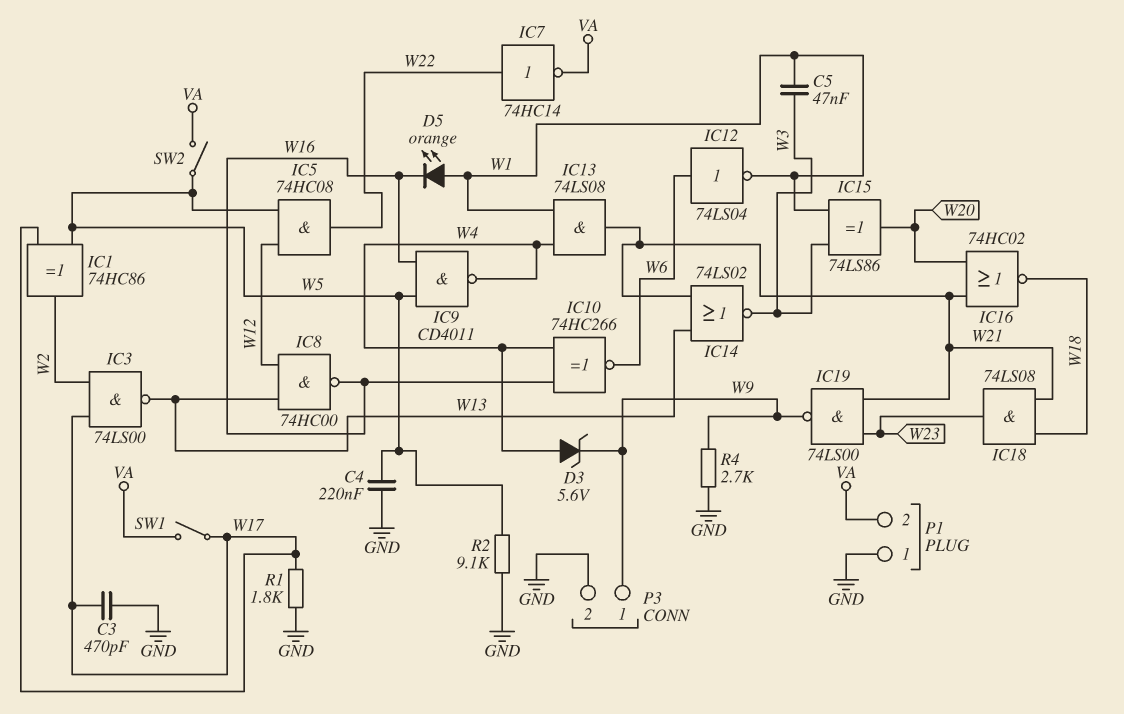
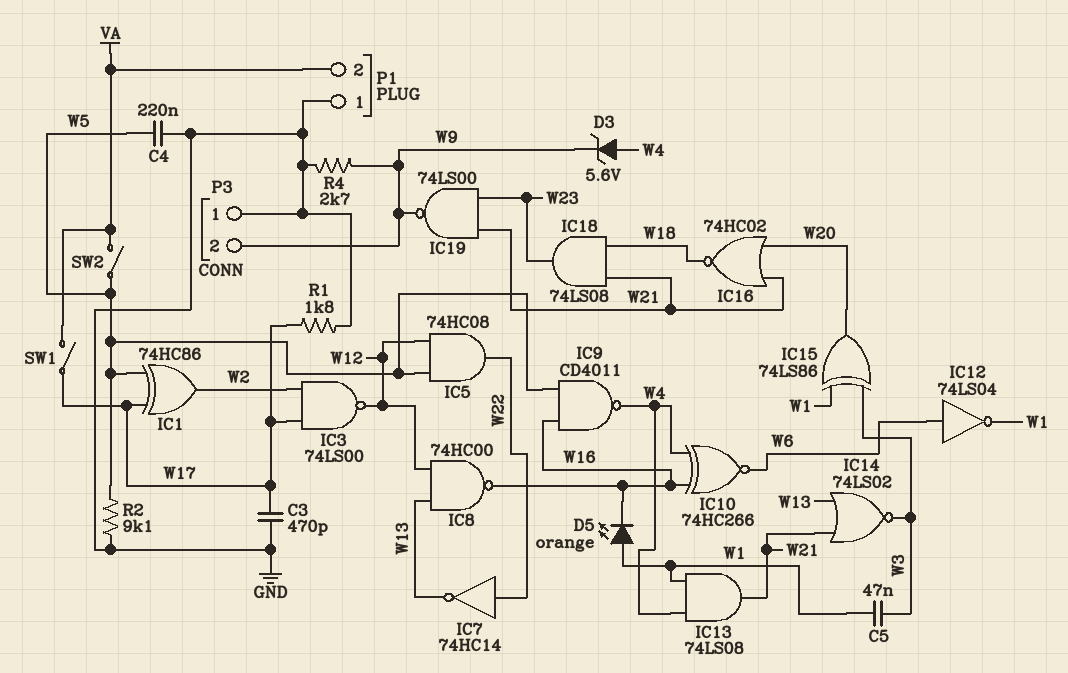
IC3: NAND 74LS00 (in W2, in W17, out W13) -> NAND 74LS00 (in W2, in W17, out W12)
IC7: NOT 74HC14 (in W22, out VA) -> NOT 74HC14 (in W22, out W13)
P3 pin 1: W9 -> GND
P3 pin 2: GND -> W9

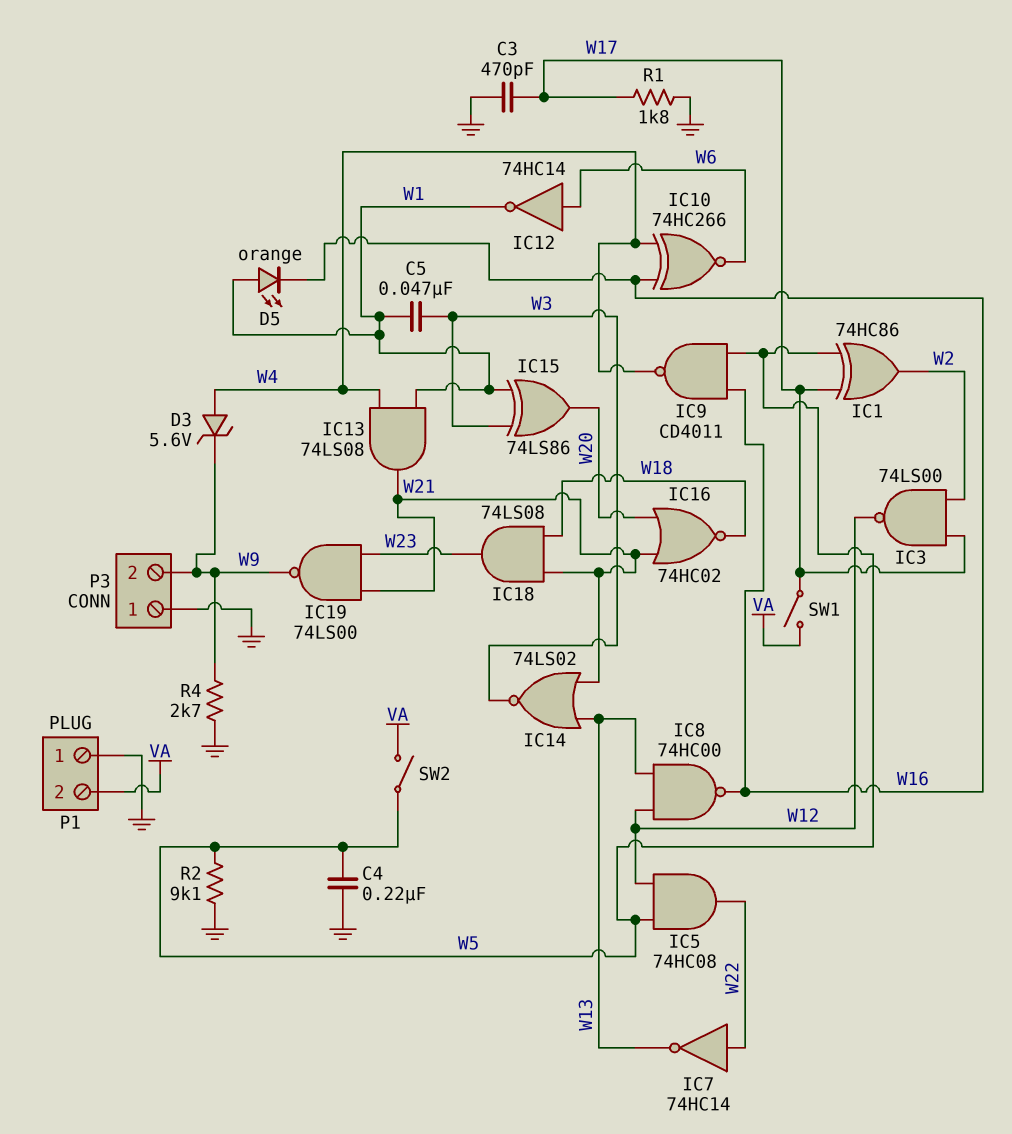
IC12: NOT 74LS04 (in W6, out W1) -> NOT 74HC14 (in W6, out W1)

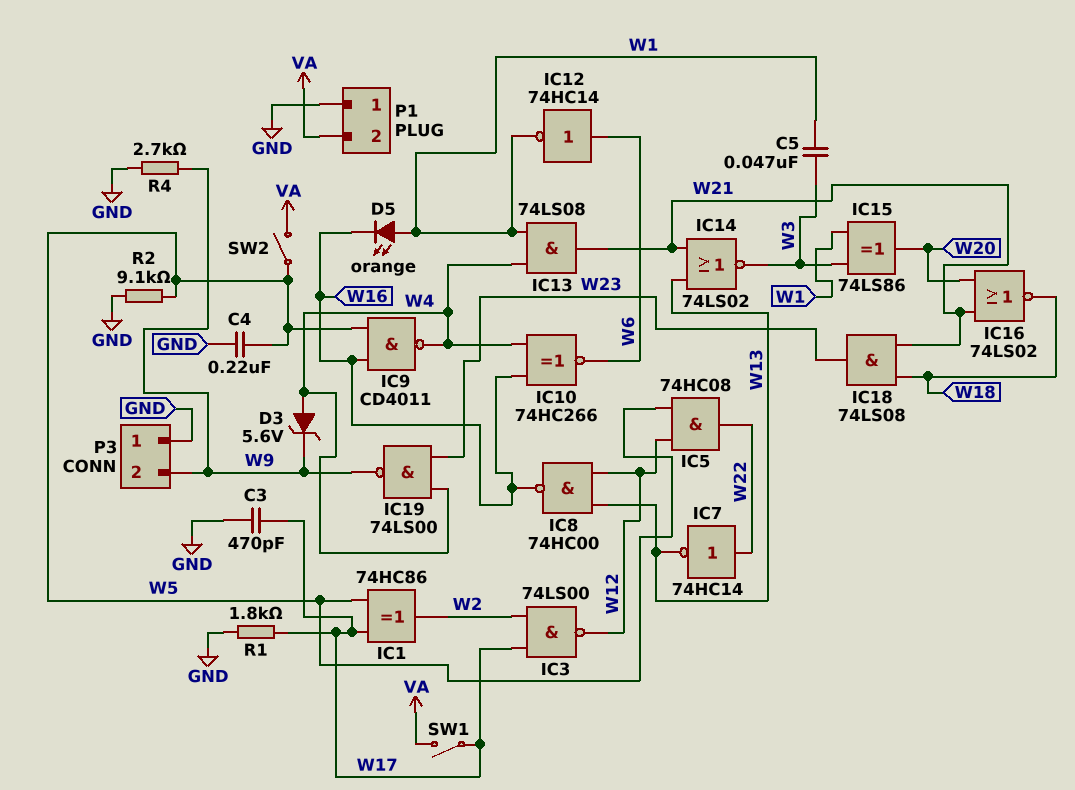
IC16: NOR 74HC02 (in W20, in W21, out W18) -> NOR 74LS02 (in W20, in W21, out W18)
IC19: NAND 74LS00 (in W21, in W23, out W9) -> NAND 74LS00 (in W4, in W23, out W9)

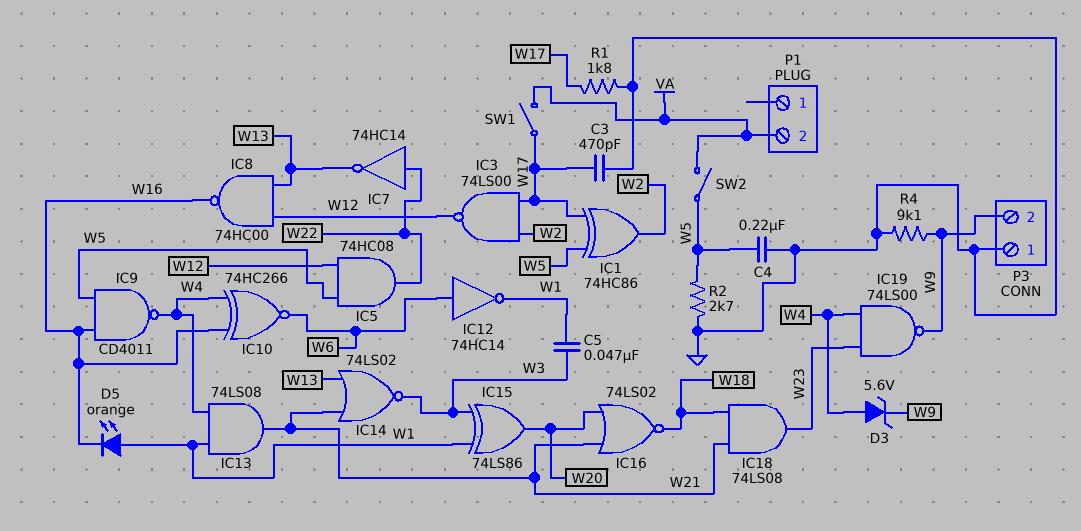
P1 pin 1: GND -> none
R2: 9.1k (GND, W5) -> 2.7k (GND, W5)
R4: 2.7k (GND, W9) -> 9.1k (GND, W9)

